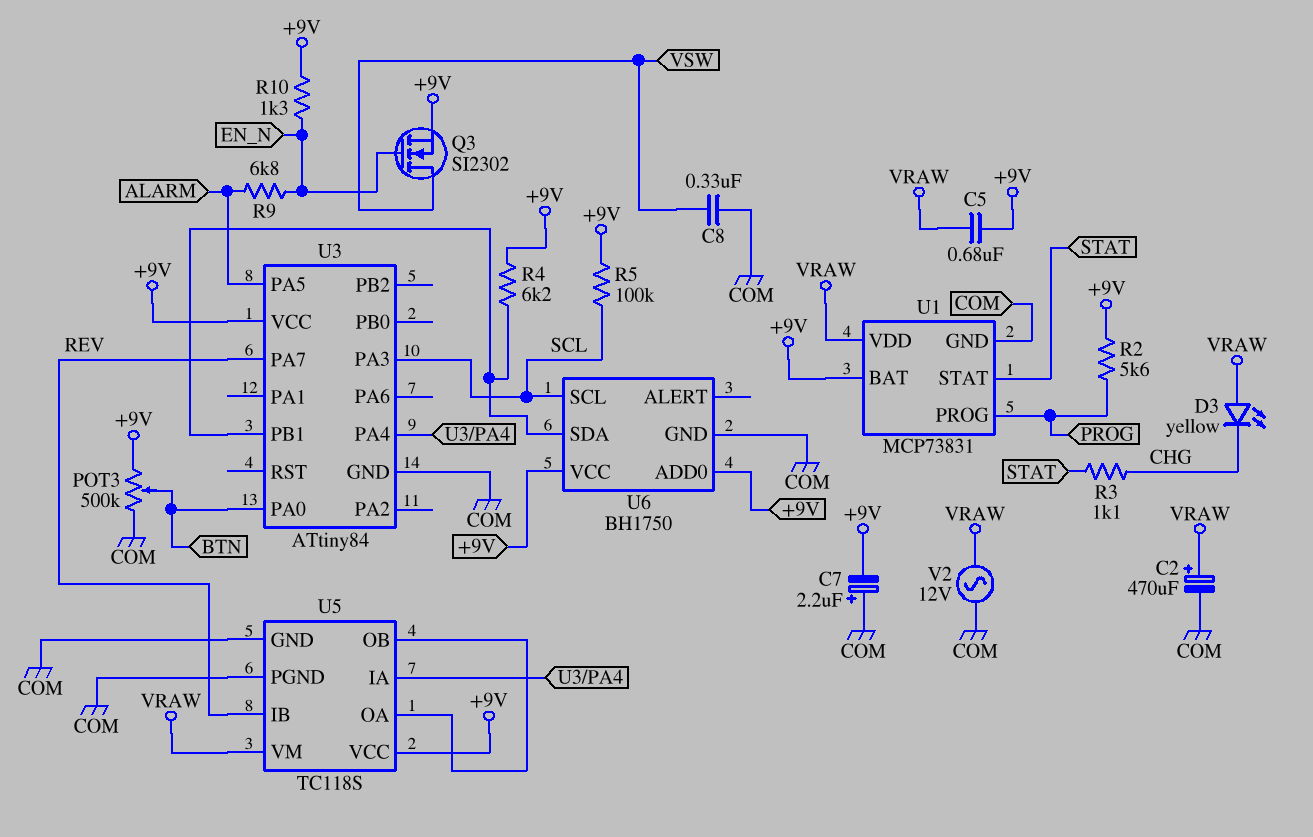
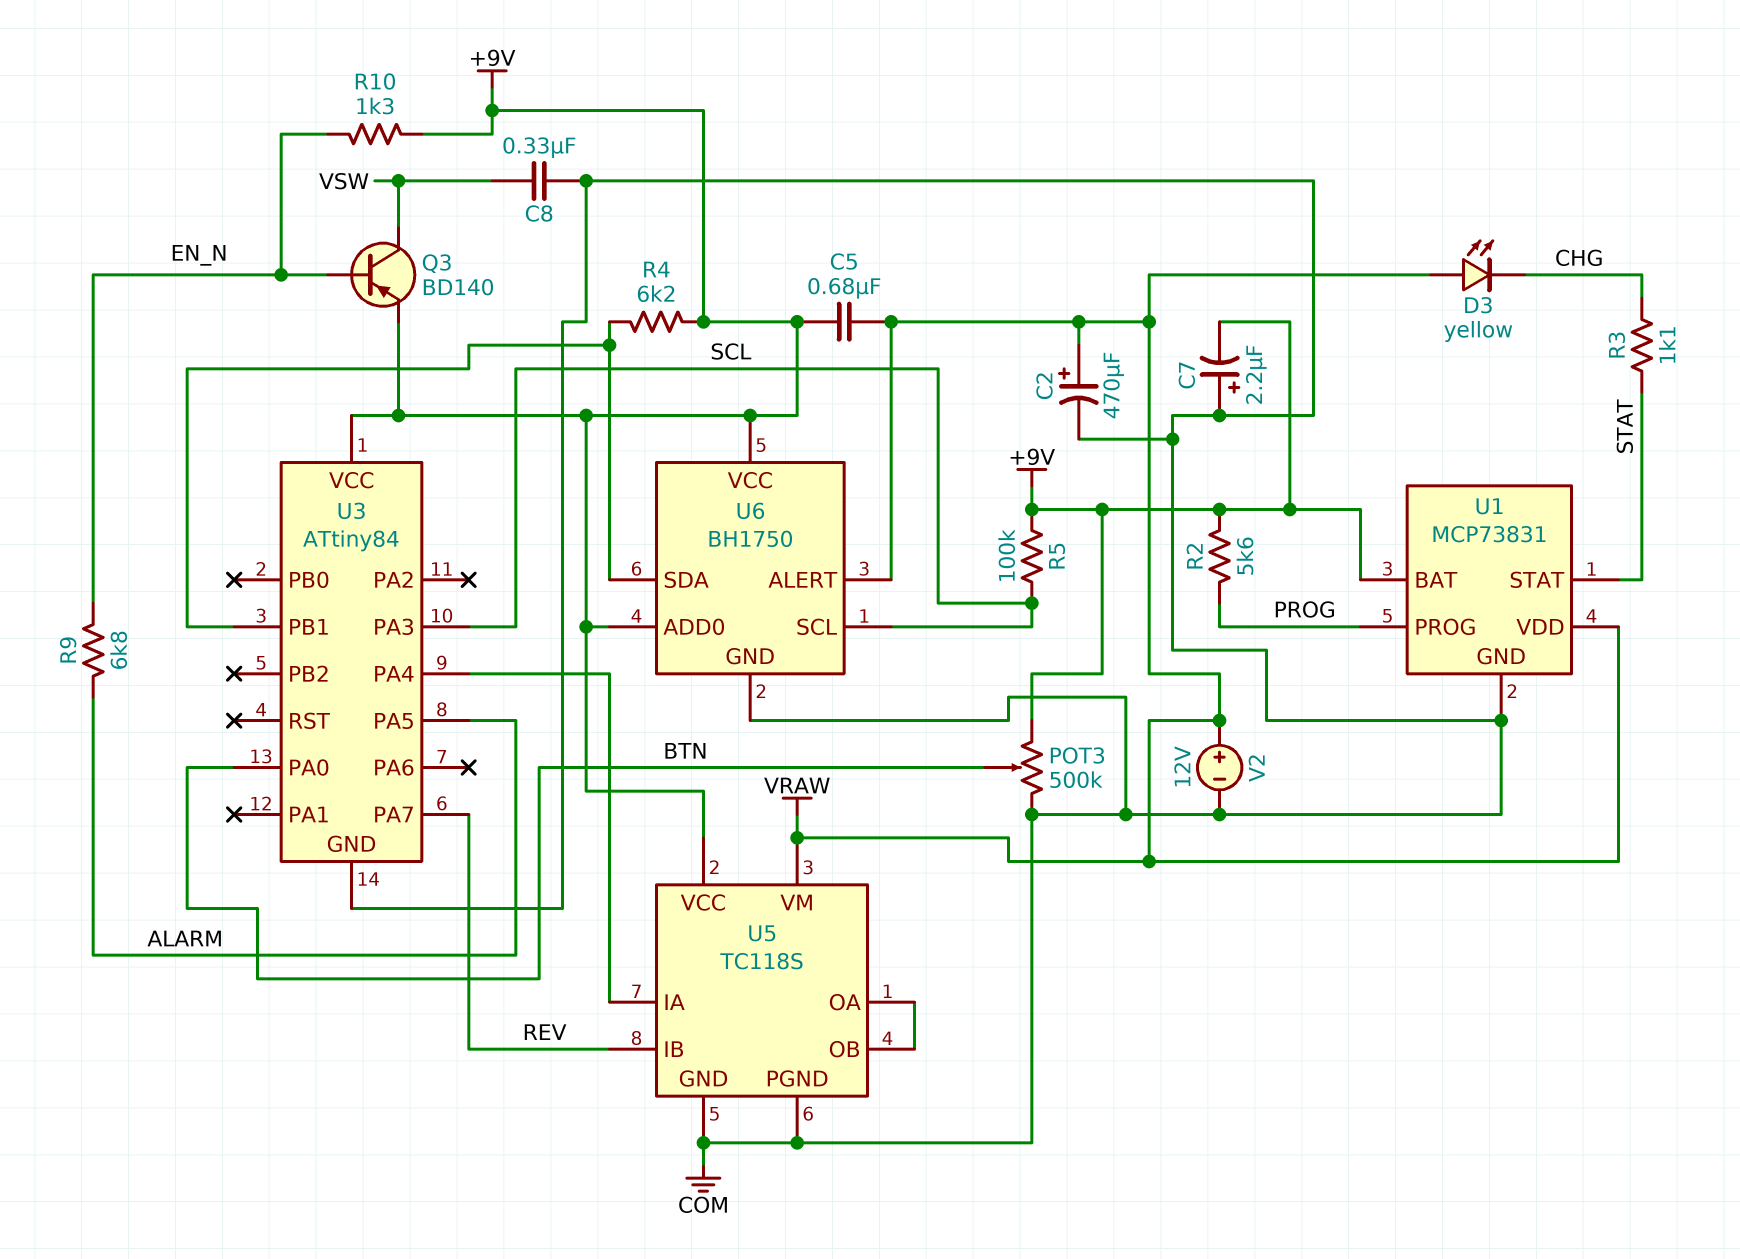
Q3: NMOS SI2302 (G EN_N, D VSW, S +9V) -> PNP BD140 (B EN_N, C VSW, E +9V)
U6 pin ALERT: none -> VRAW
V2: AC 12V (COM, VRAW) -> 12V (plus VRAW, minus COM)

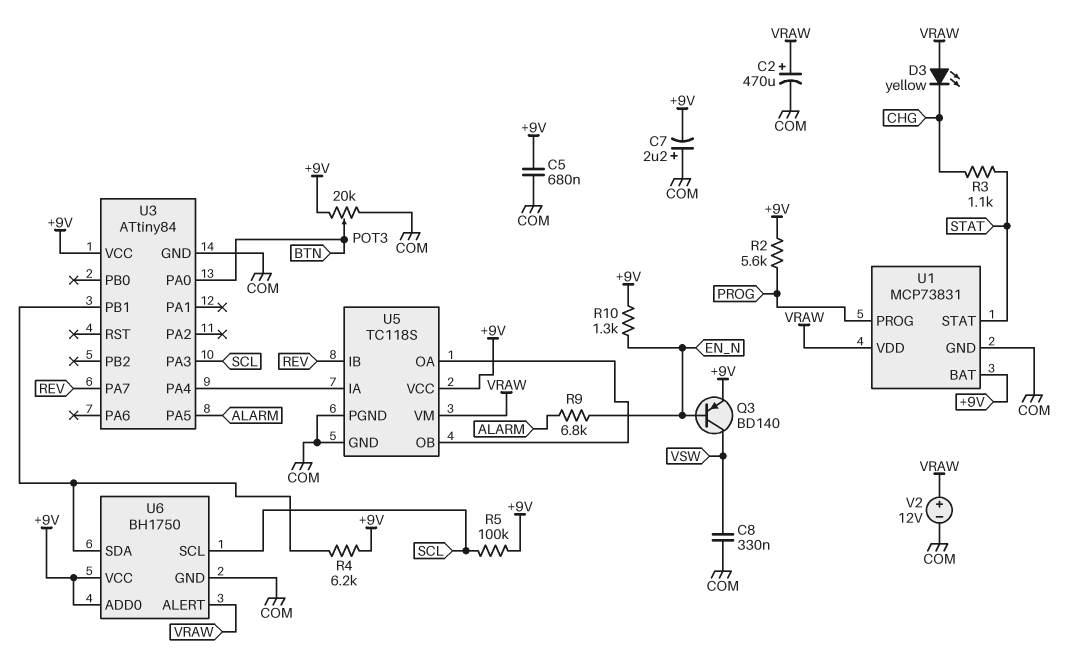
C5: 680nF (+9V, VRAW) -> 680nF (+9V, COM)
POT3: 500k (+9V, COM, wiper BTN) -> 20k (+9V, COM, wiper BTN)

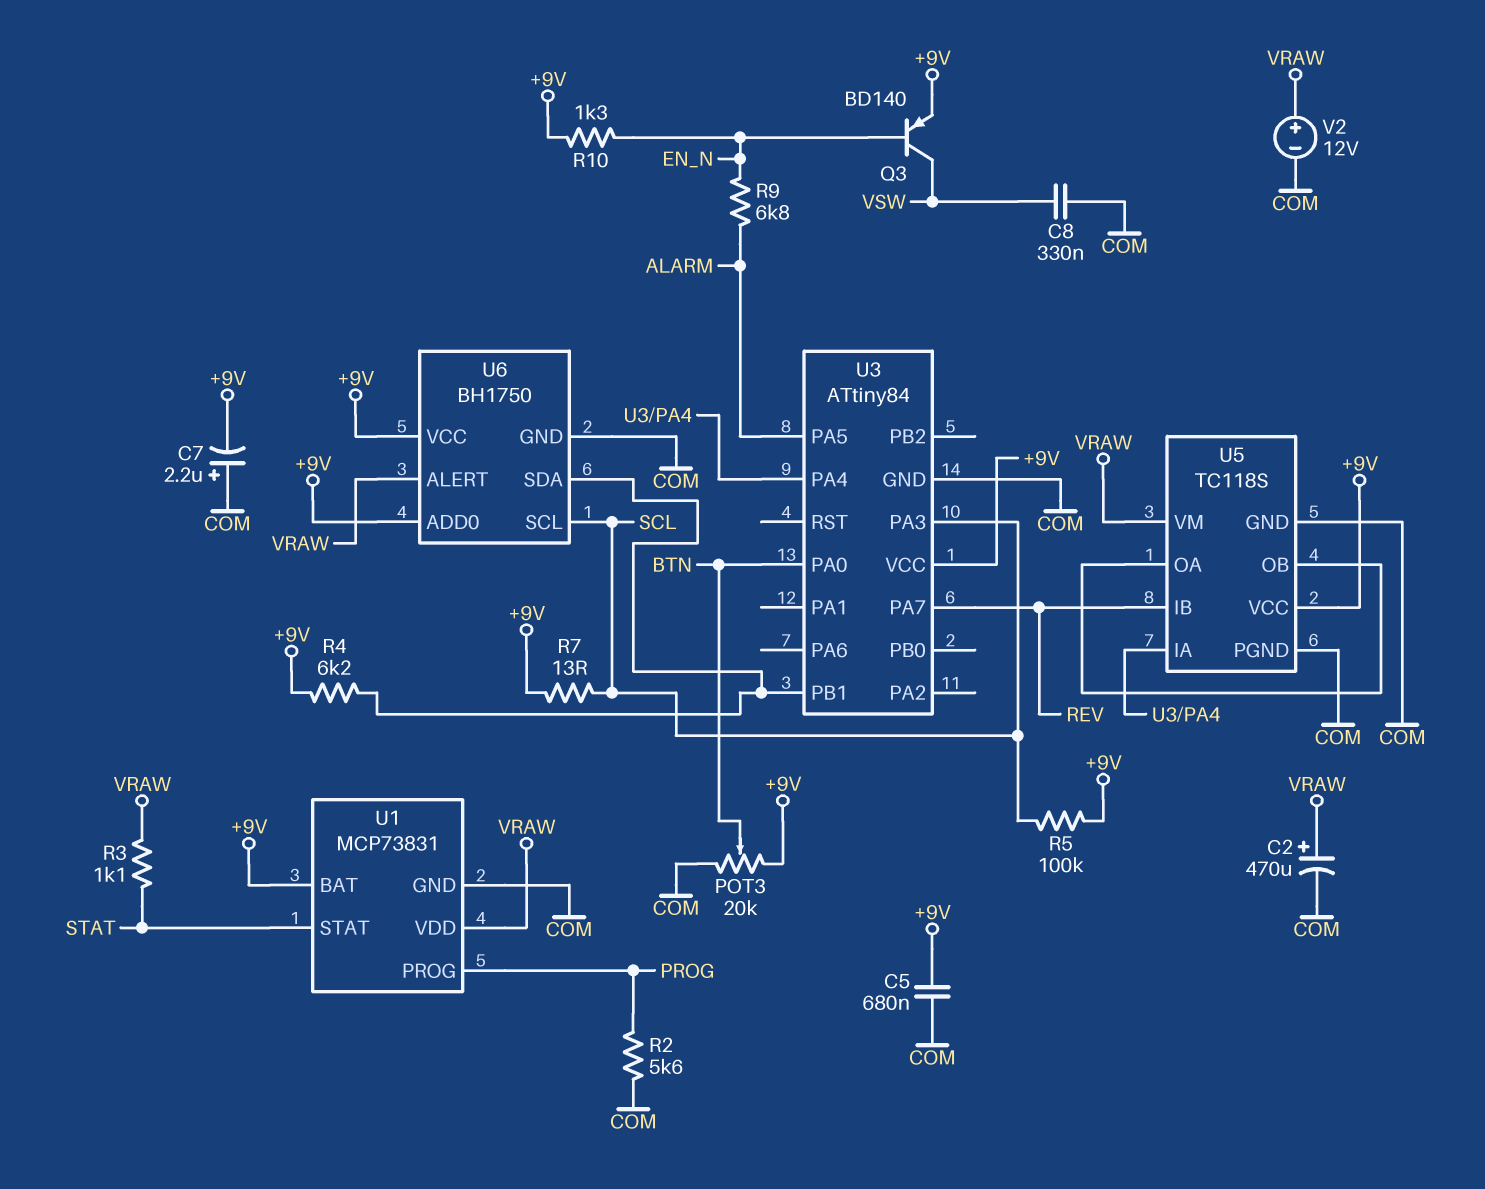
D3: LED yellow (A VRAW, K CHG) -> none
R2: 5.6k (+9V, PROG) -> 5.6k (COM, PROG)
R3: 1.1k (CHG, STAT) -> 1.1k (STAT, VRAW)
R7: none -> 13 (+9V, SCL)

